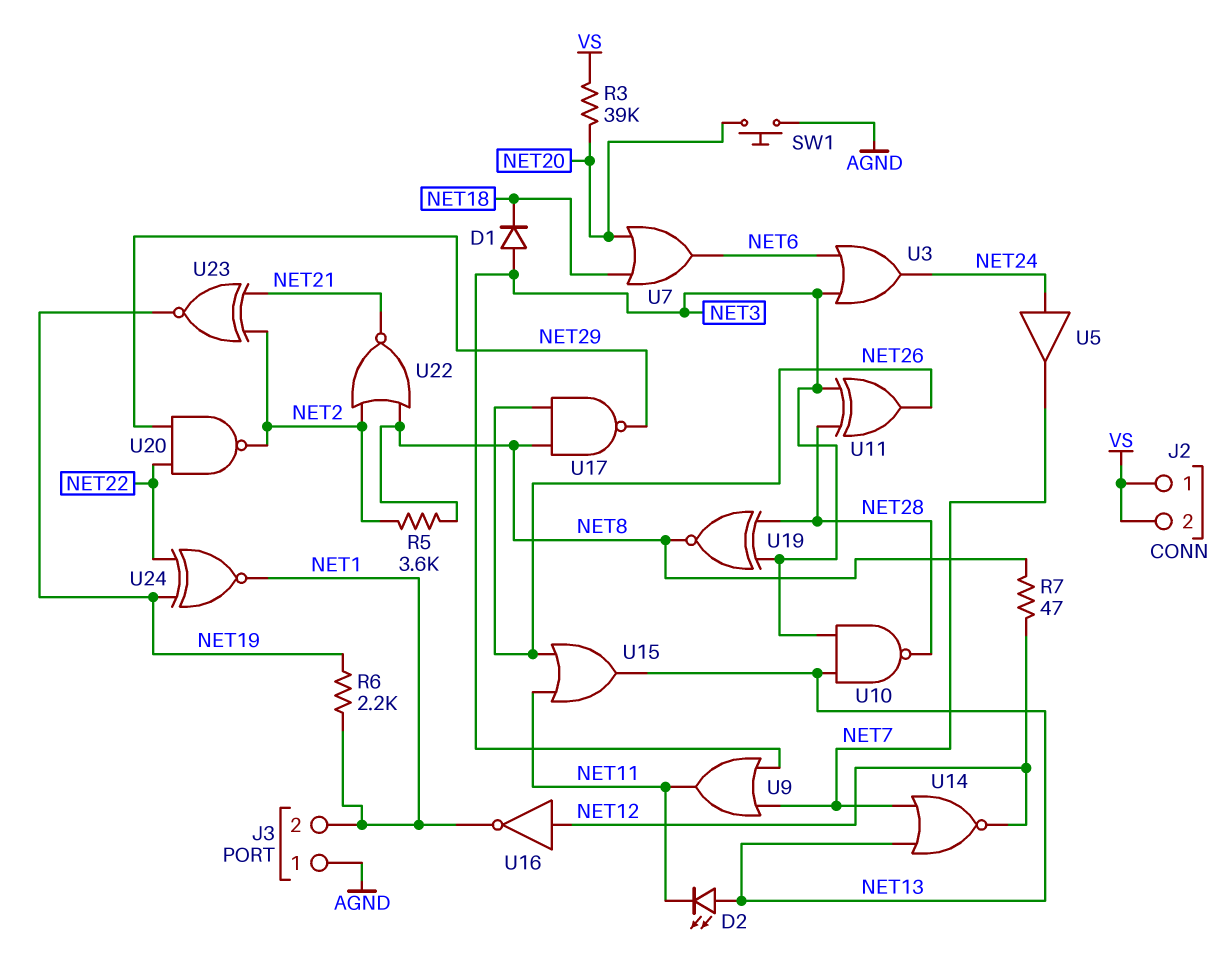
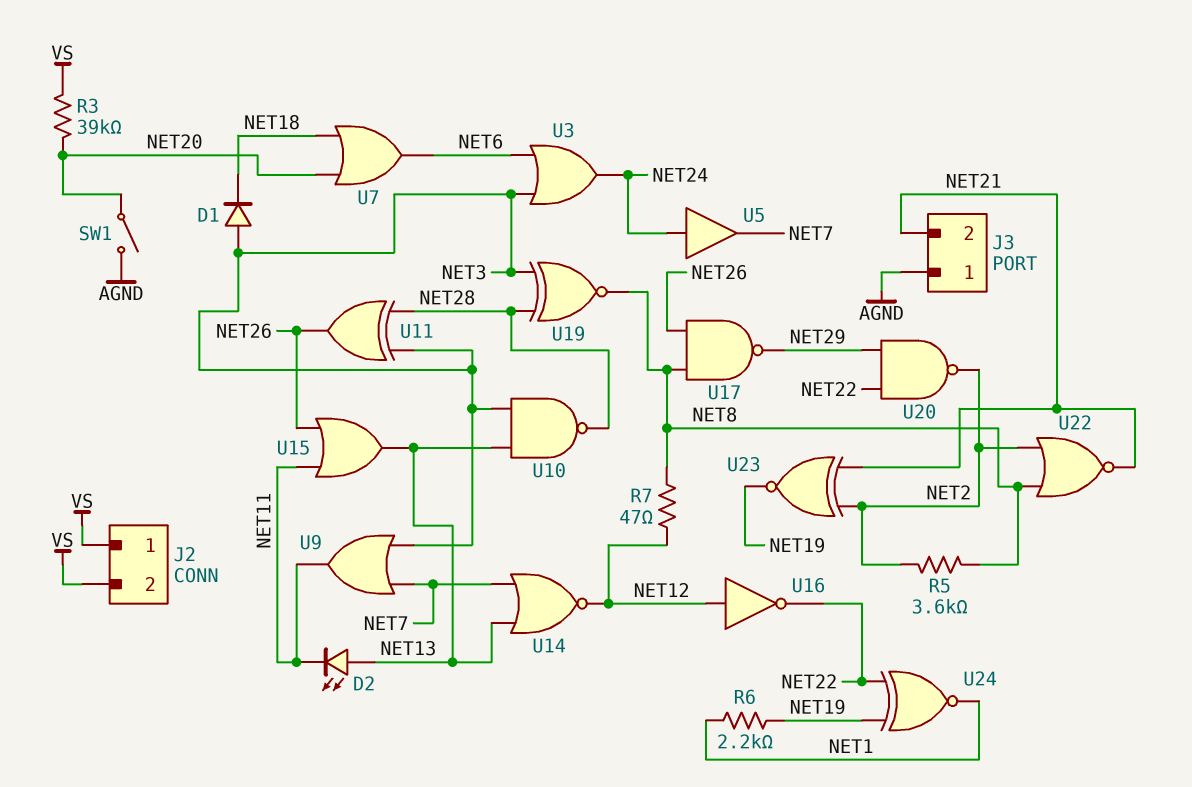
J3 pin 2: NET1 -> NET21
SW1: button (AGND, NET20) -> switch (AGND, NET20)
U16: NOT (in NET12, out NET1) -> NOT (in NET12, out NET22)

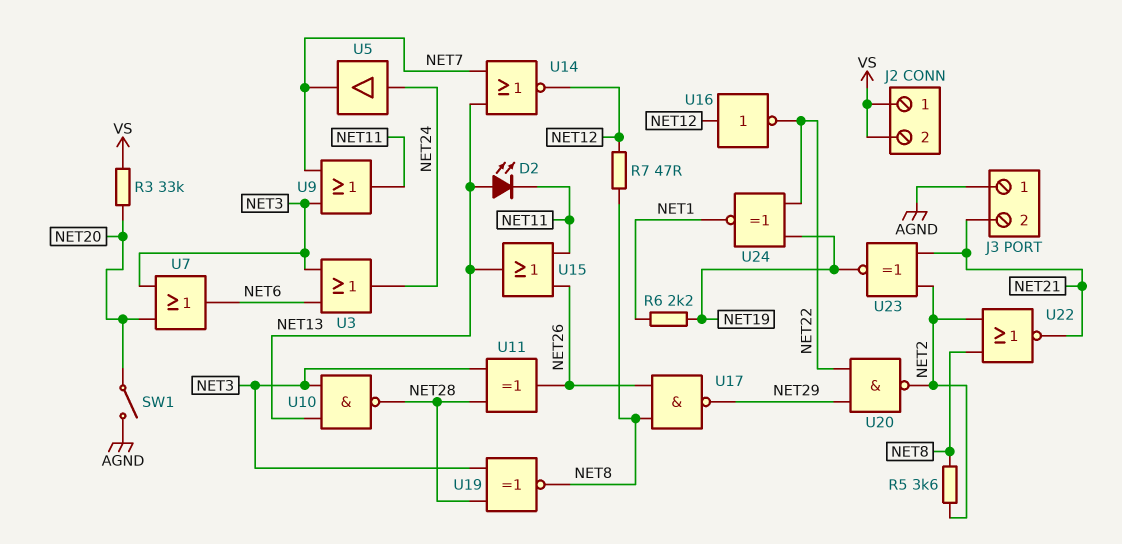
D1: diode (A NET3, K NET18) -> none
R3: 39k (NET20, VS) -> 33k (NET20, VS)
U7: OR (in NET18, in NET20, out NET6) -> OR (in NET3, in NET20, out NET6)

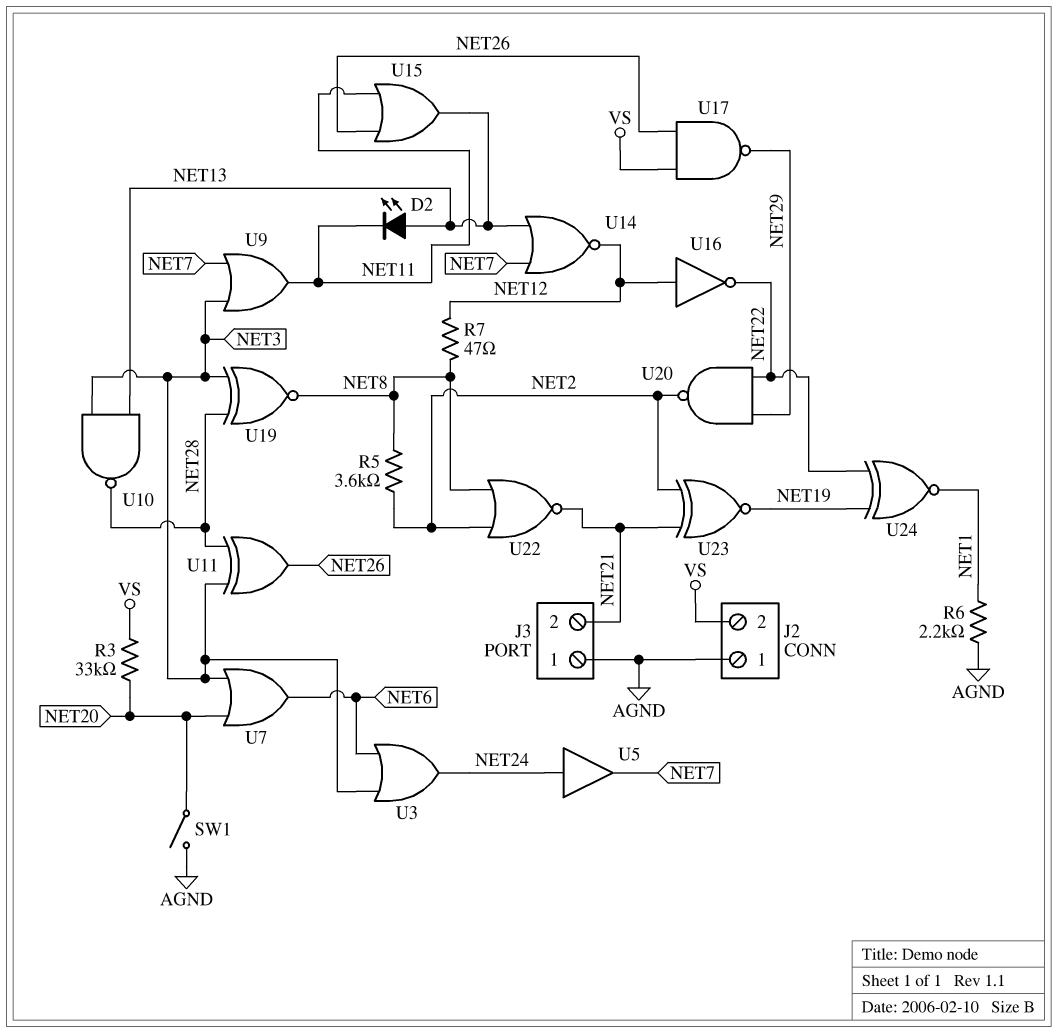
J2 pin 1: VS -> AGND
R6: 2.2k (NET1, NET19) -> 2.2k (AGND, NET1)
U17: NAND (in NET8, in NET26, out NET29) -> NAND (in NET26, in VS, out NET29)

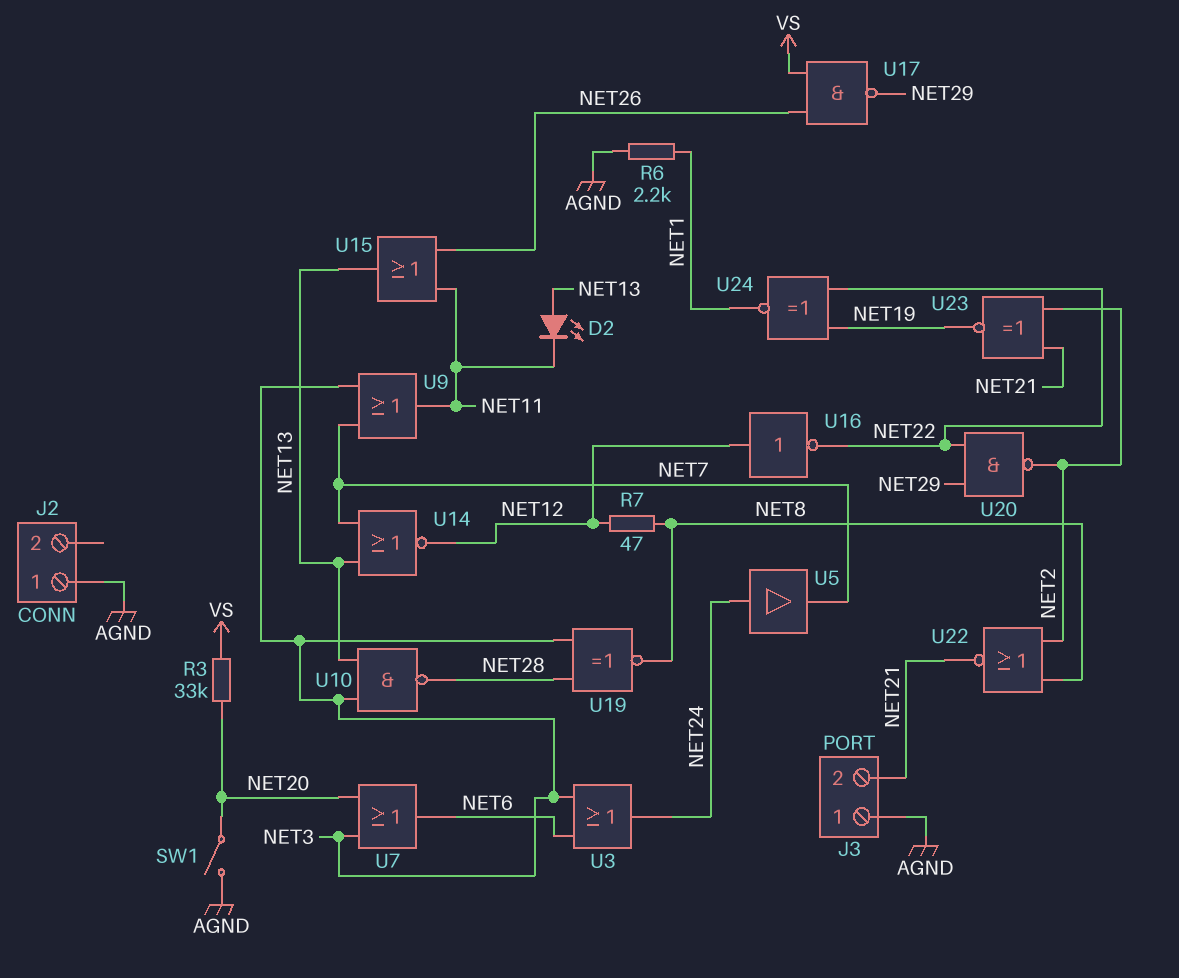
J2 pin 2: VS -> none
R5: 3.6k (NET2, NET8) -> none
U11: XOR (in NET3, in NET28, out NET26) -> none

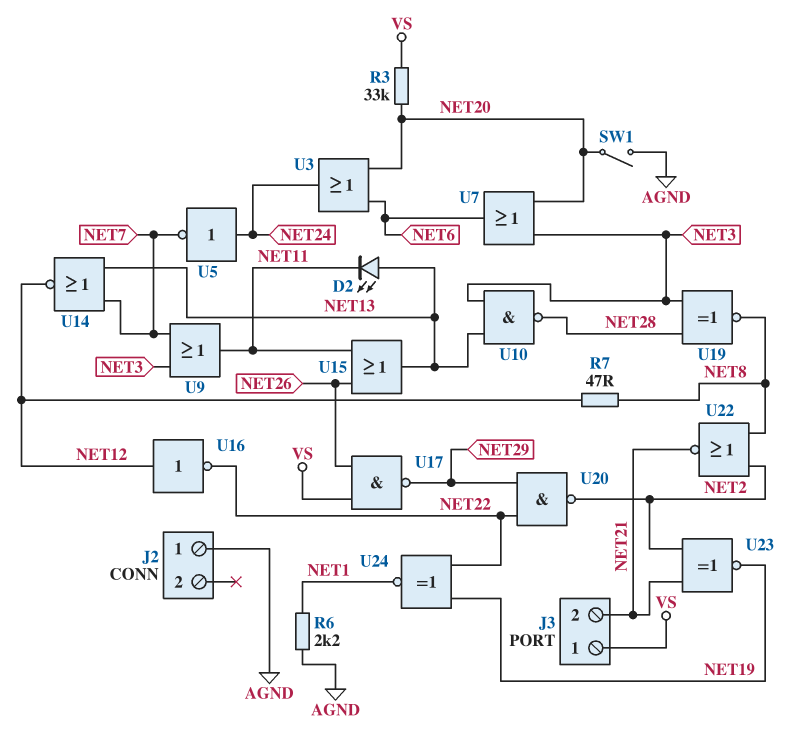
J3 pin 1: AGND -> VS
U3: OR (in NET3, in NET6, out NET24) -> OR (in NET6, in NET20, out NET24)
U5: buffer (in NET24, out NET7) -> NOT (in NET24, out NET7)

